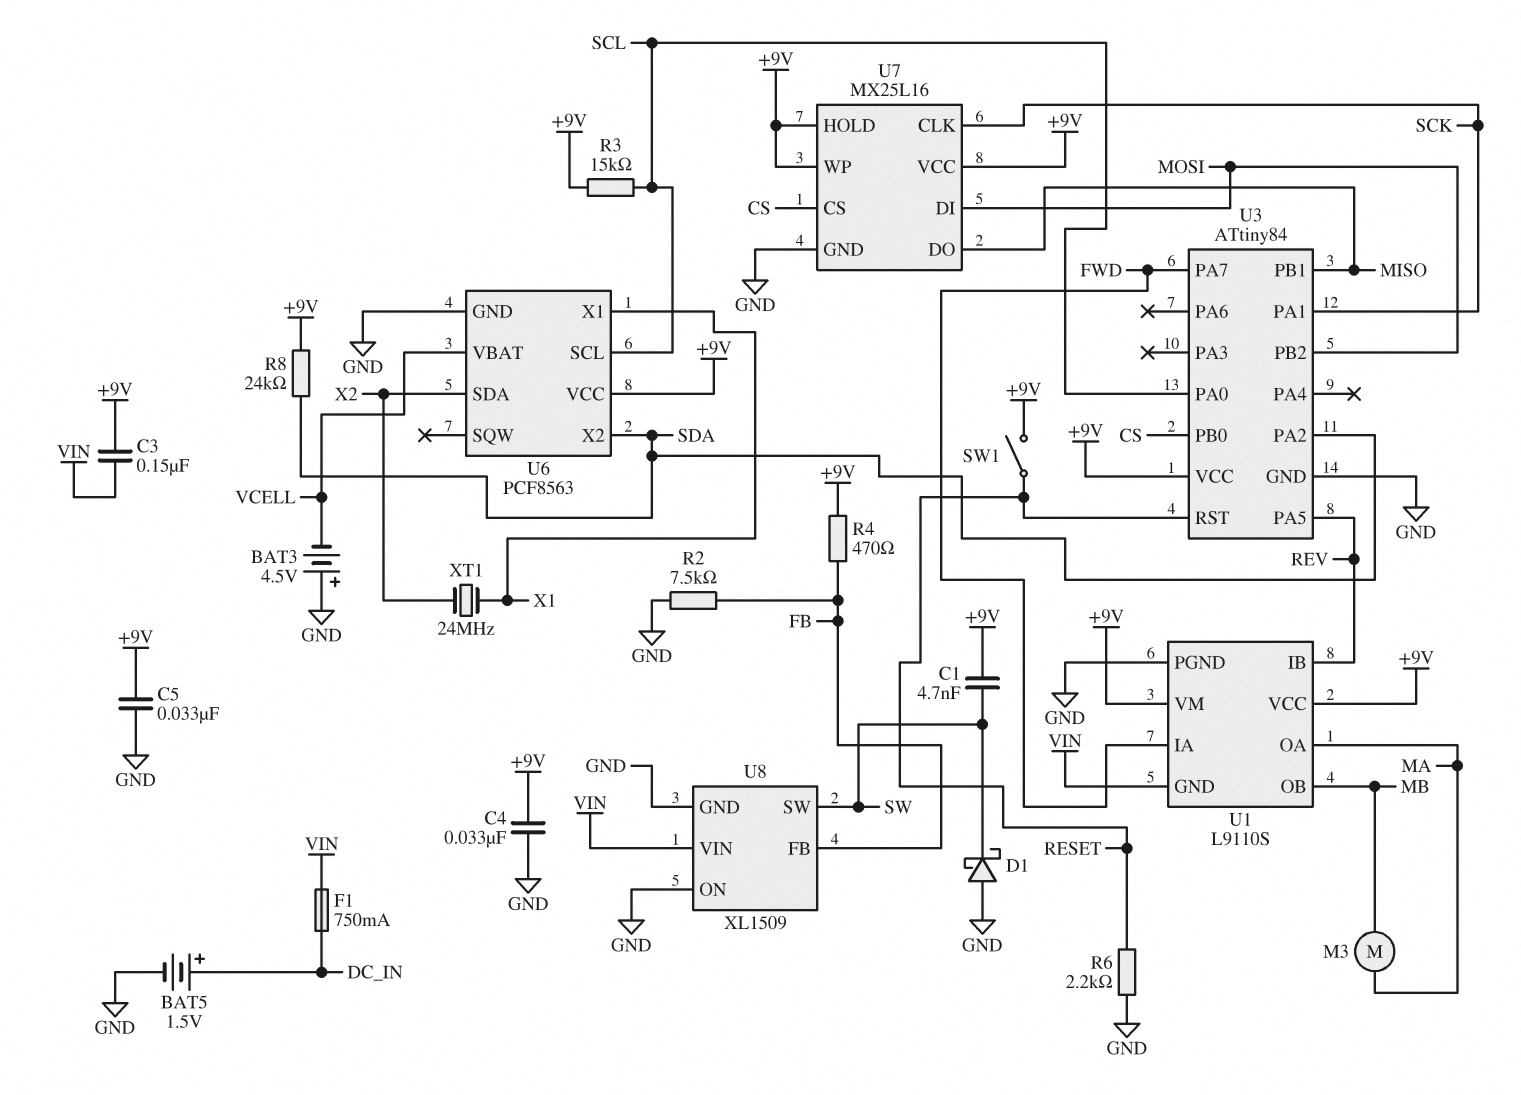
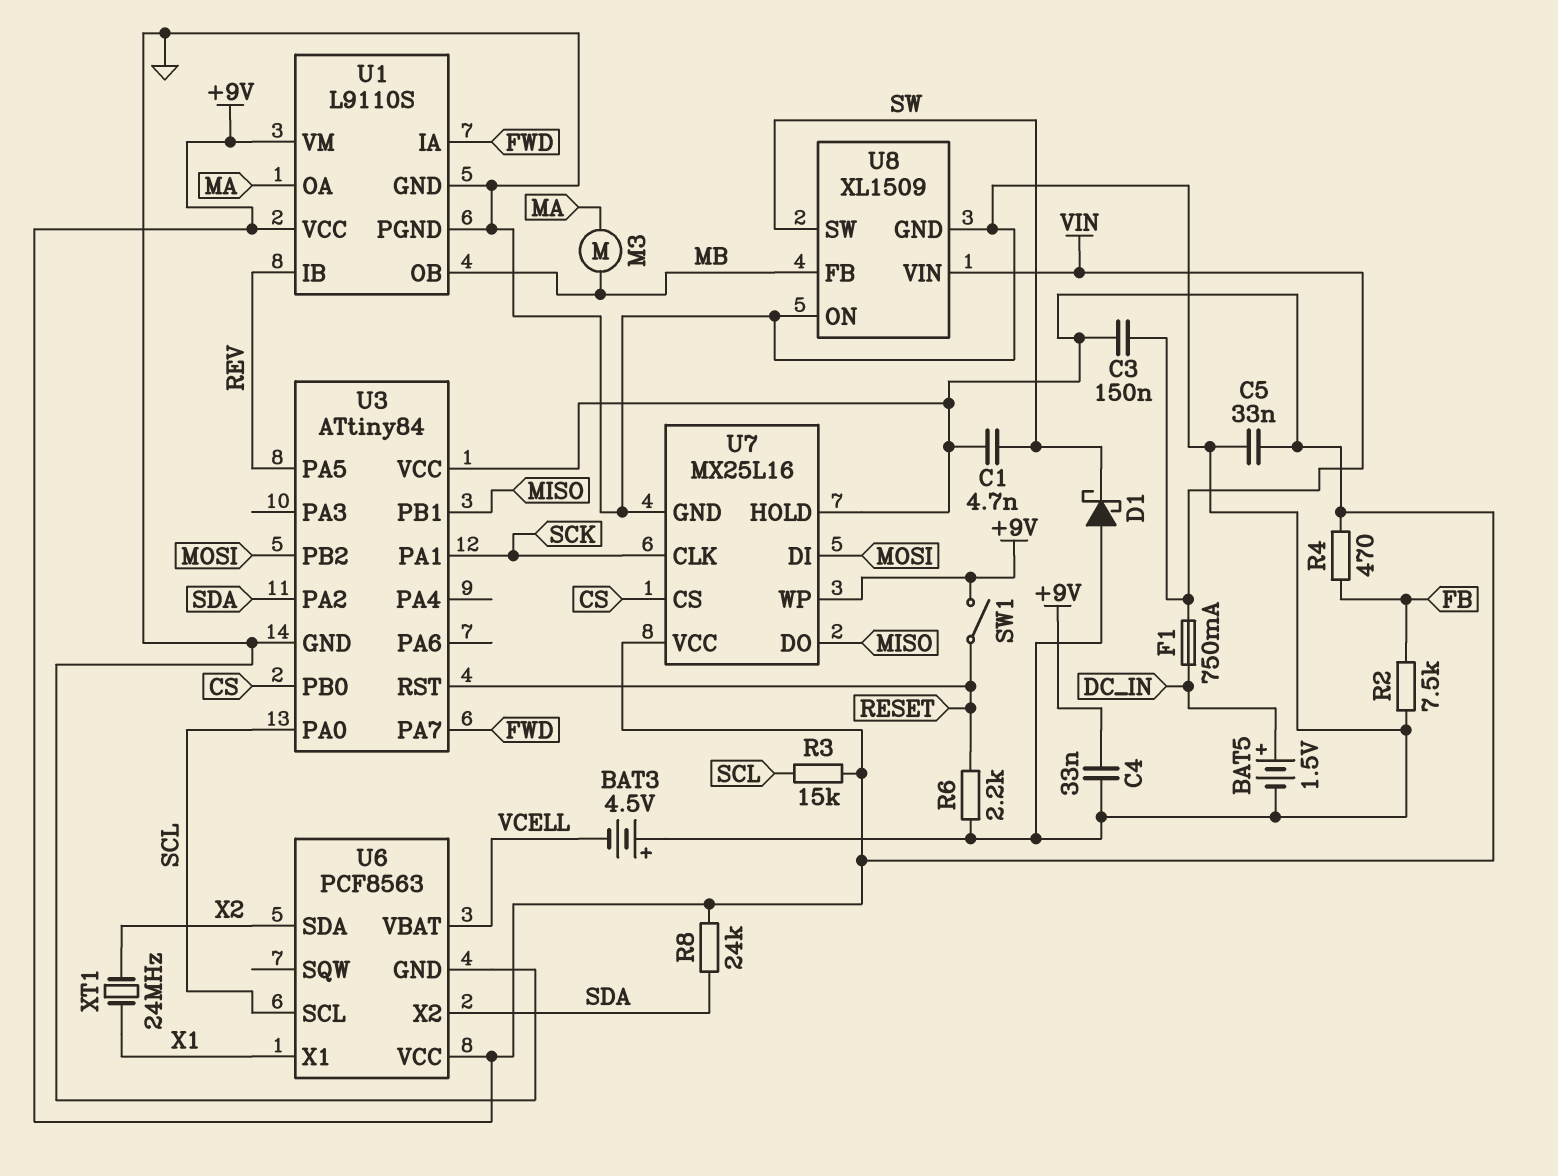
U1 pin GND: VIN -> GND
U8 pin FB: FB -> MB

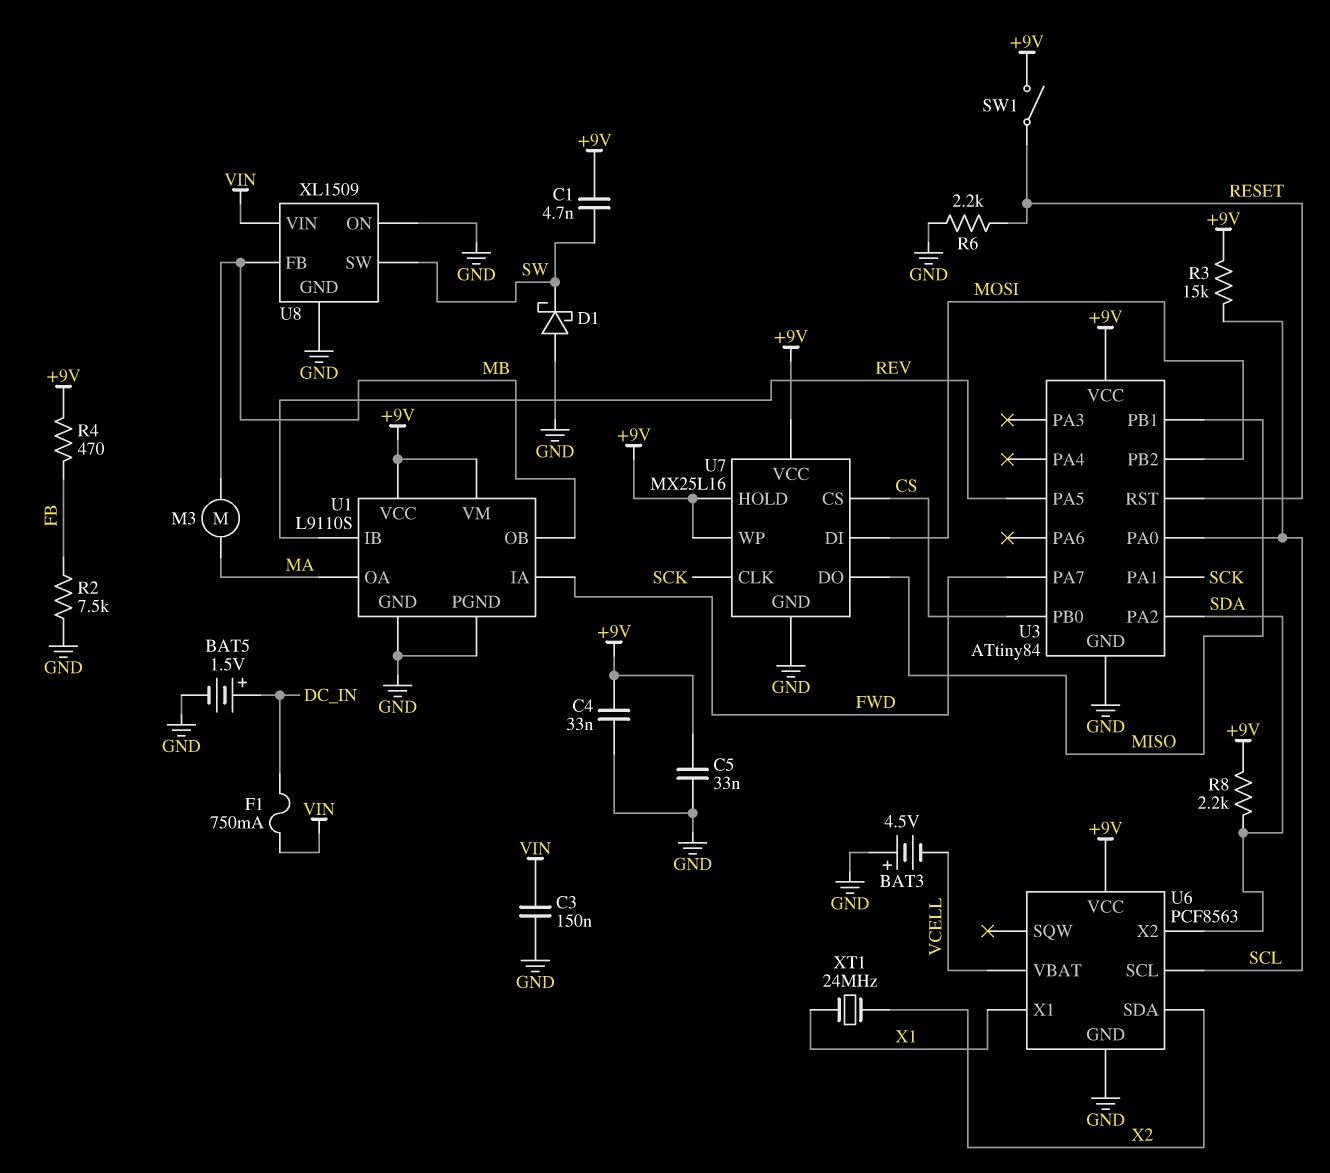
C3: 150nF (+9V, VIN) -> 150nF (GND, VIN)
R8: 24k (+9V, SDA) -> 2.2k (+9V, SDA)

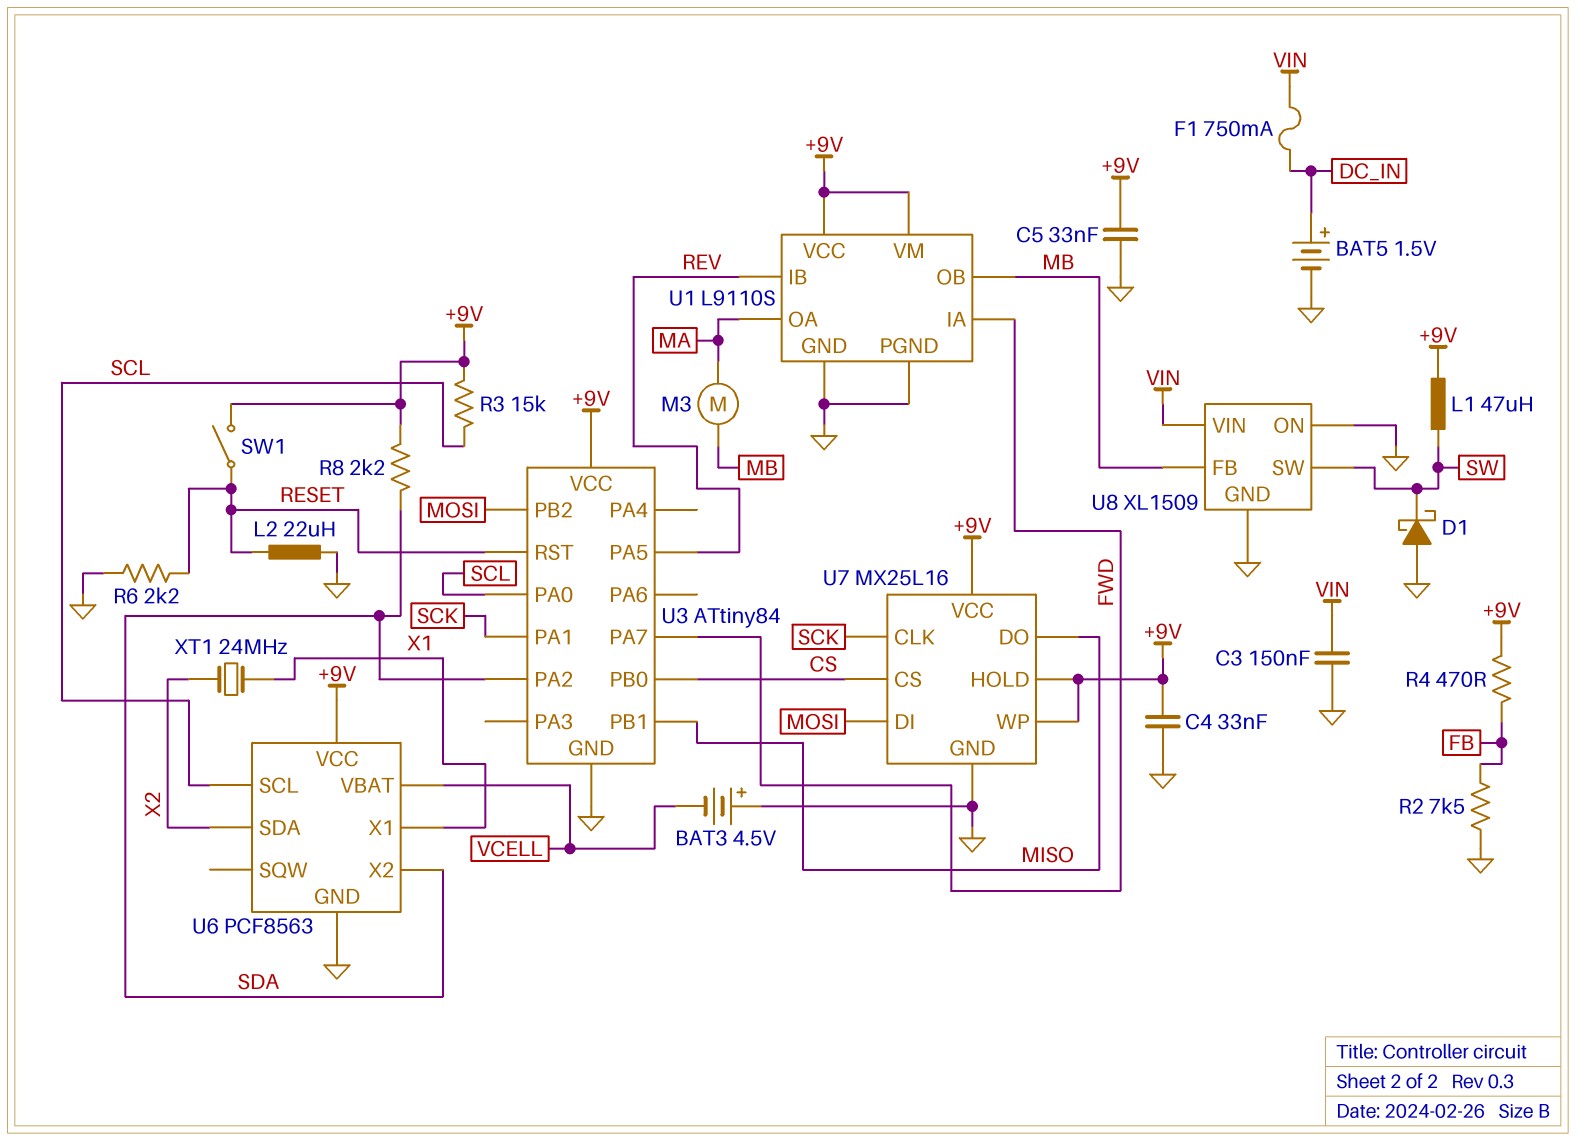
C1: 4.7nF (+9V, SW) -> none
L1: none -> 47uH (+9V, SW)
L2: none -> 22uH (GND, RESET)

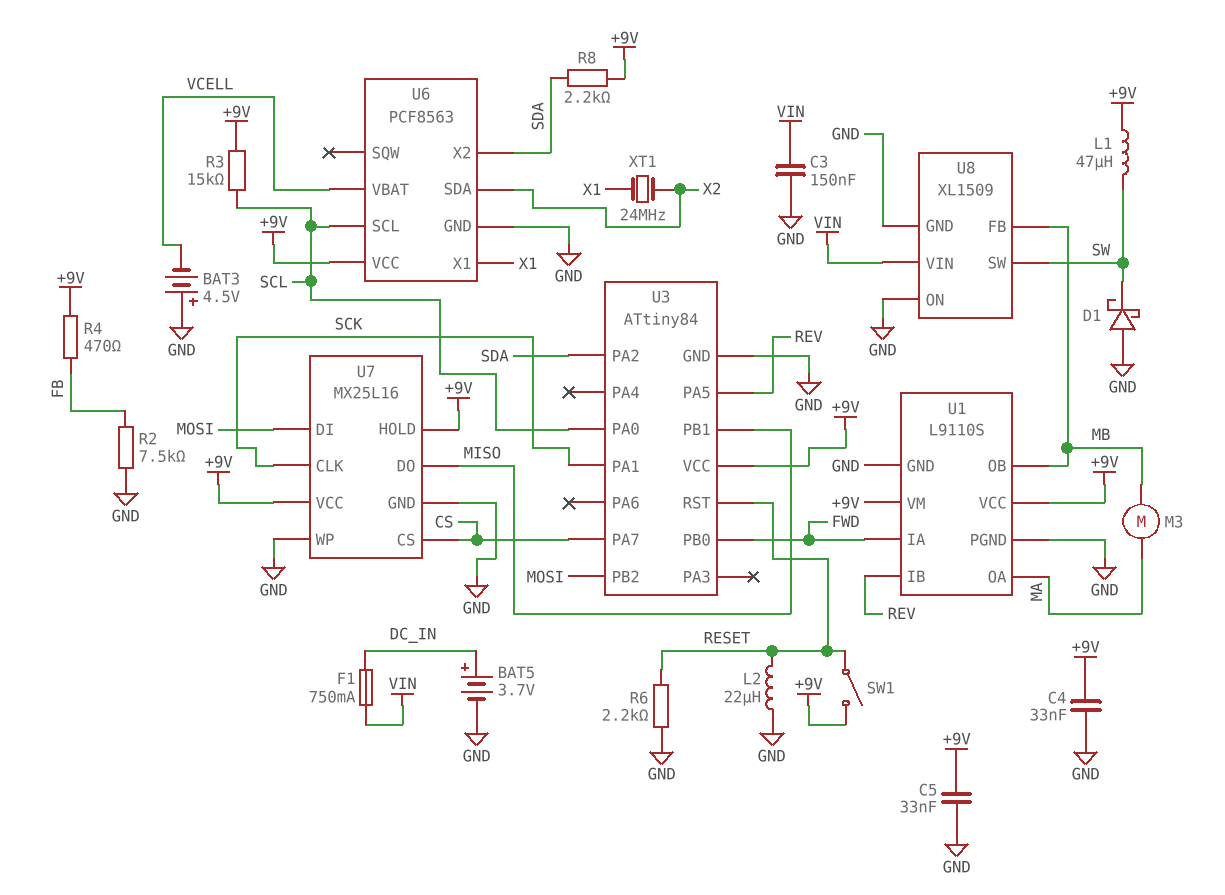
BAT5: 1.5V (plus DC_IN, minus GND) -> 3.7V (plus DC_IN, minus GND)
U3 pin PA7: FWD -> CS
U3 pin PB0: CS -> FWD
U7 pin WP: +9V -> GND

